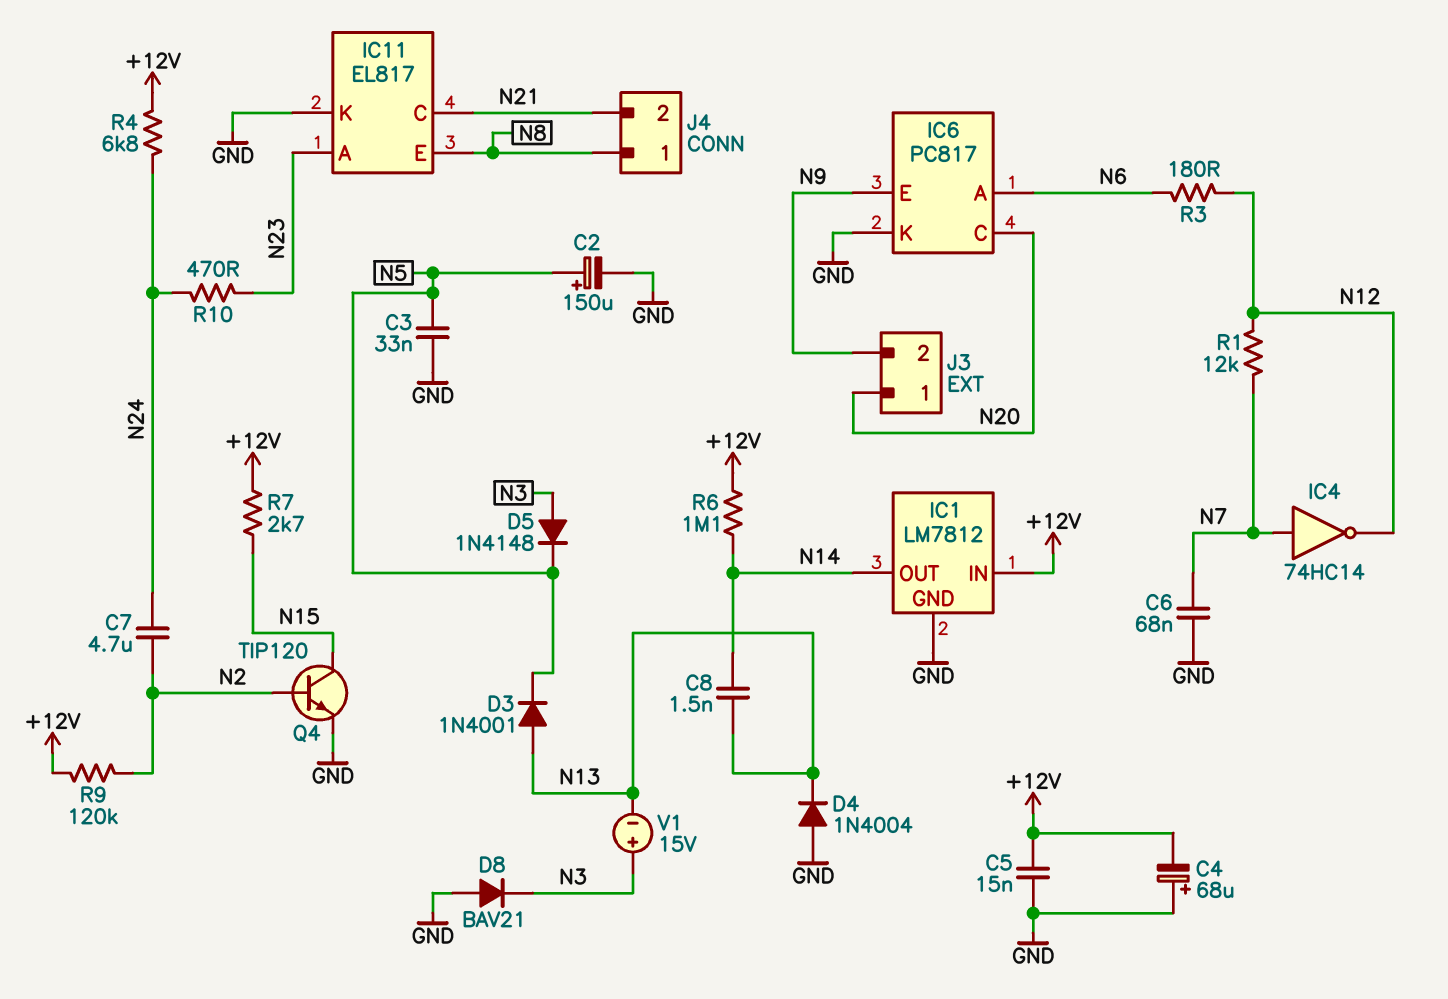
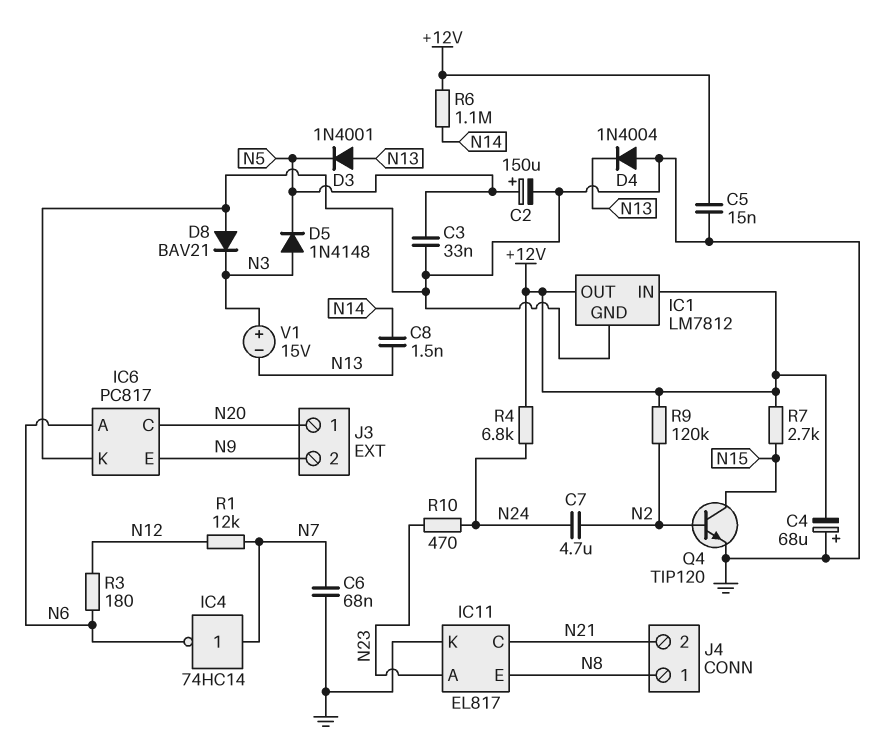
IC1 pin OUT: N14 -> +12V
IC4: NOT 74HC14 (in N7, out N12) -> NOT 74HC14 (in N7, out N6)

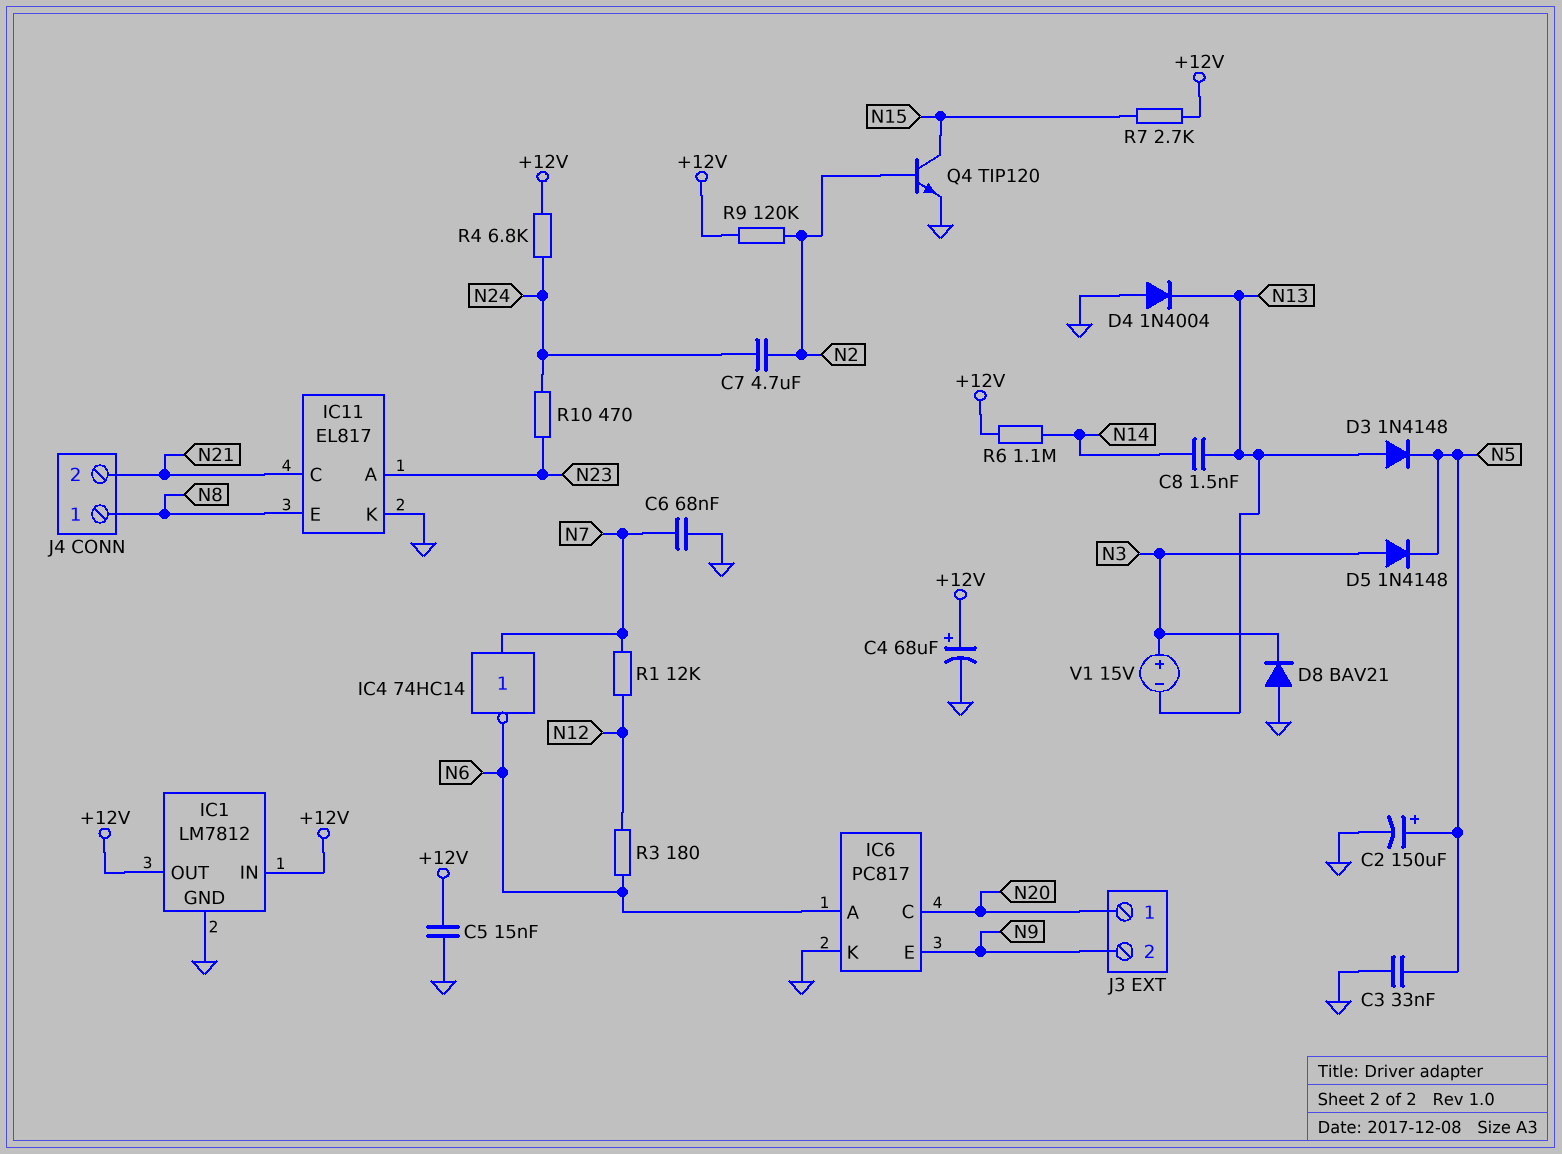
C4: 68uF (plus GND, minus +12V) -> 68uF (plus +12V, minus GND)
D3: diode 1N4001 (A N13, K N5) -> diode 1N4148 (A N13, K N5)

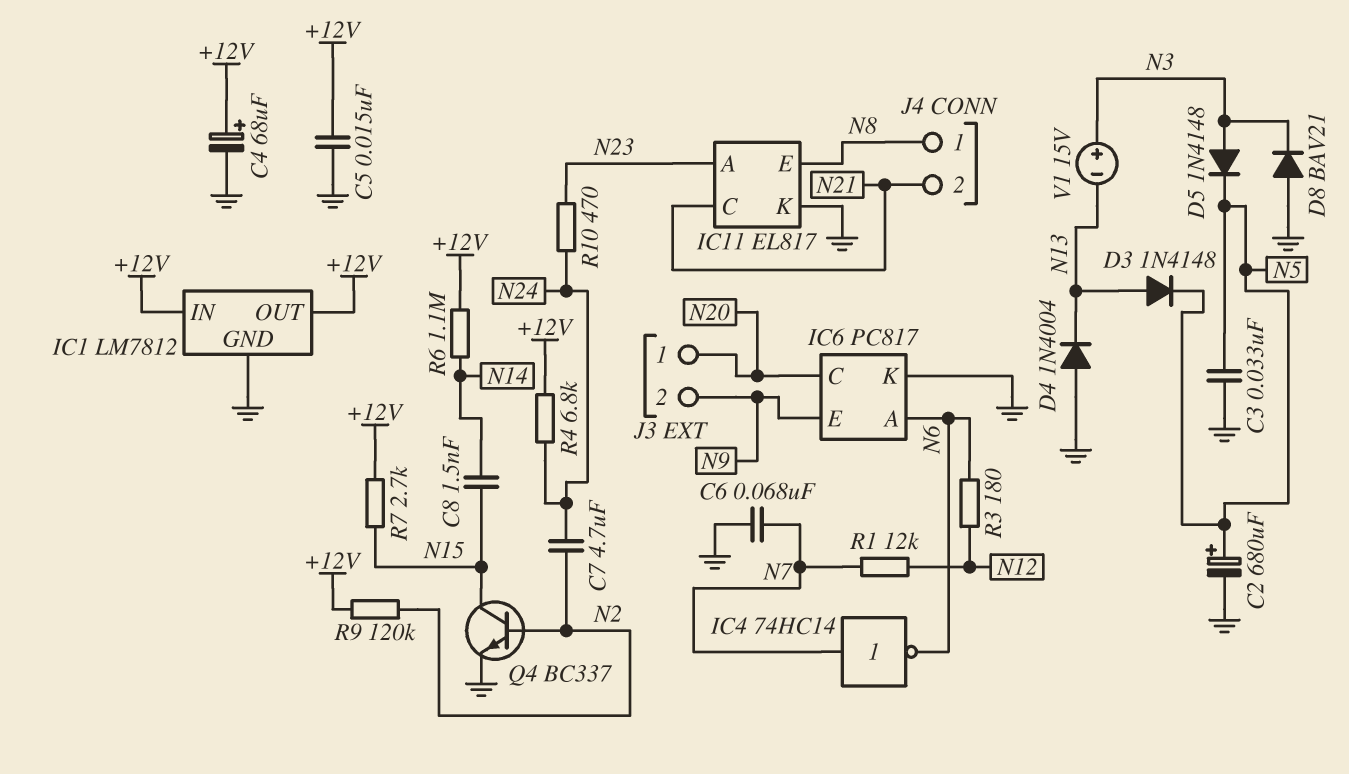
C2: 150uF (plus N5, minus GND) -> 680uF (plus N5, minus GND)
C8: 1.5nF (N13, N14) -> 1.5nF (N14, N15)
Q4: NPN TIP120 (B N2, C N15, E GND) -> NPN BC337 (B N2, C N15, E GND)

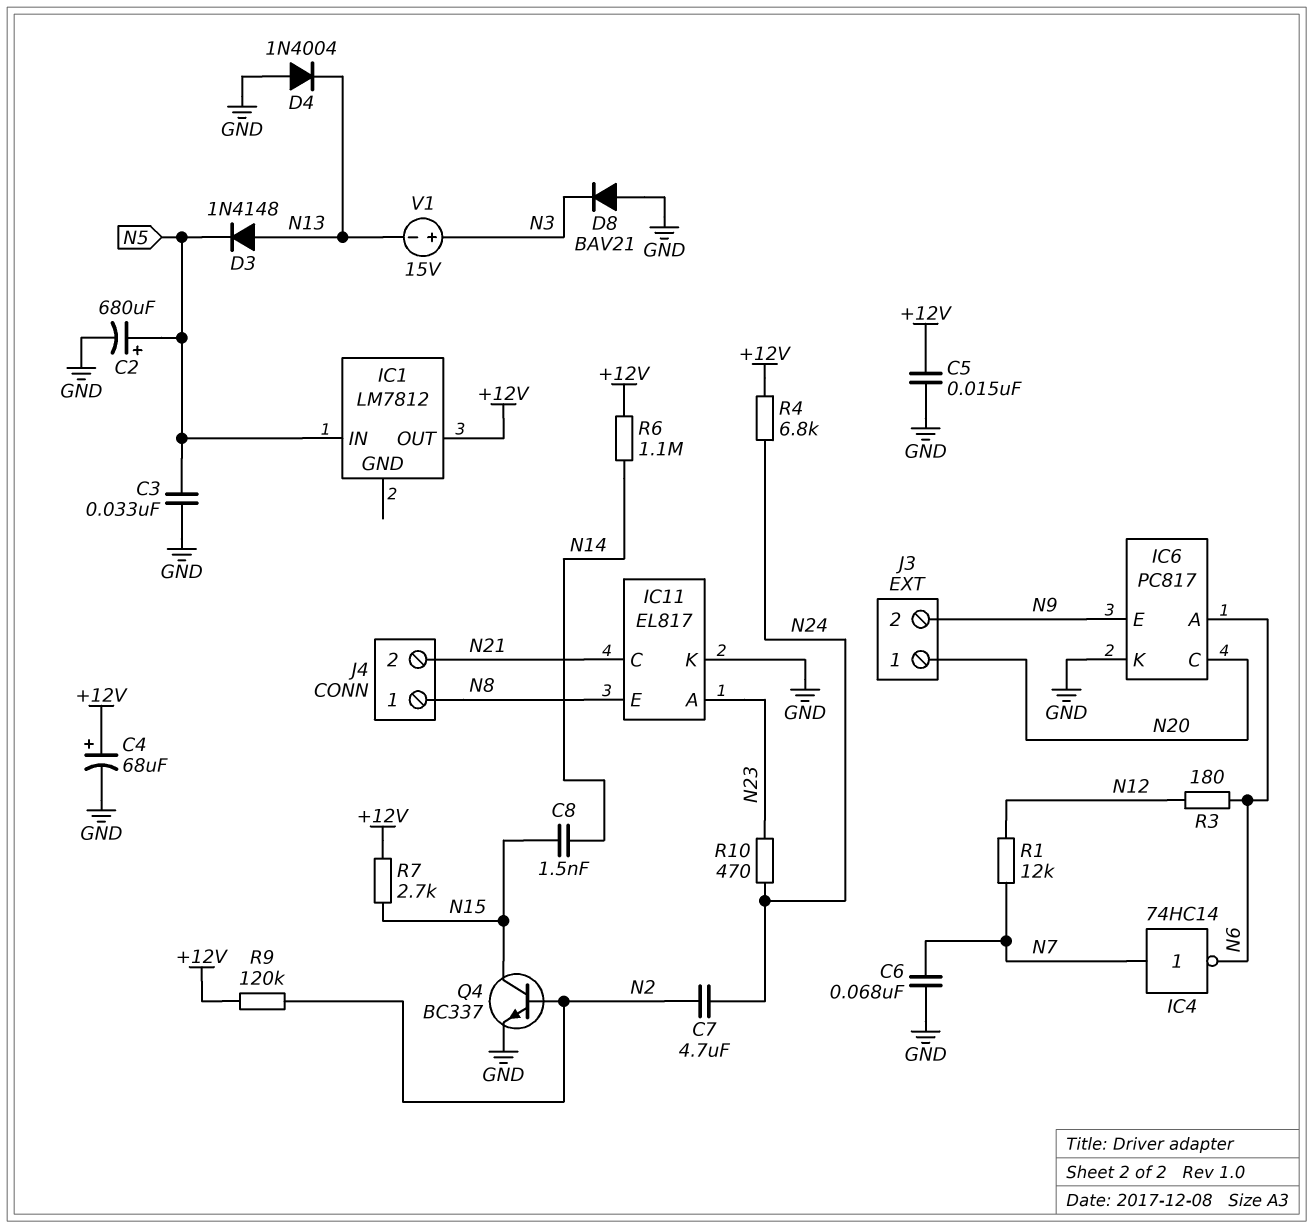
D5: diode 1N4148 (A N3, K N5) -> none
IC1 pin GND: GND -> none
IC1 pin IN: +12V -> N5

